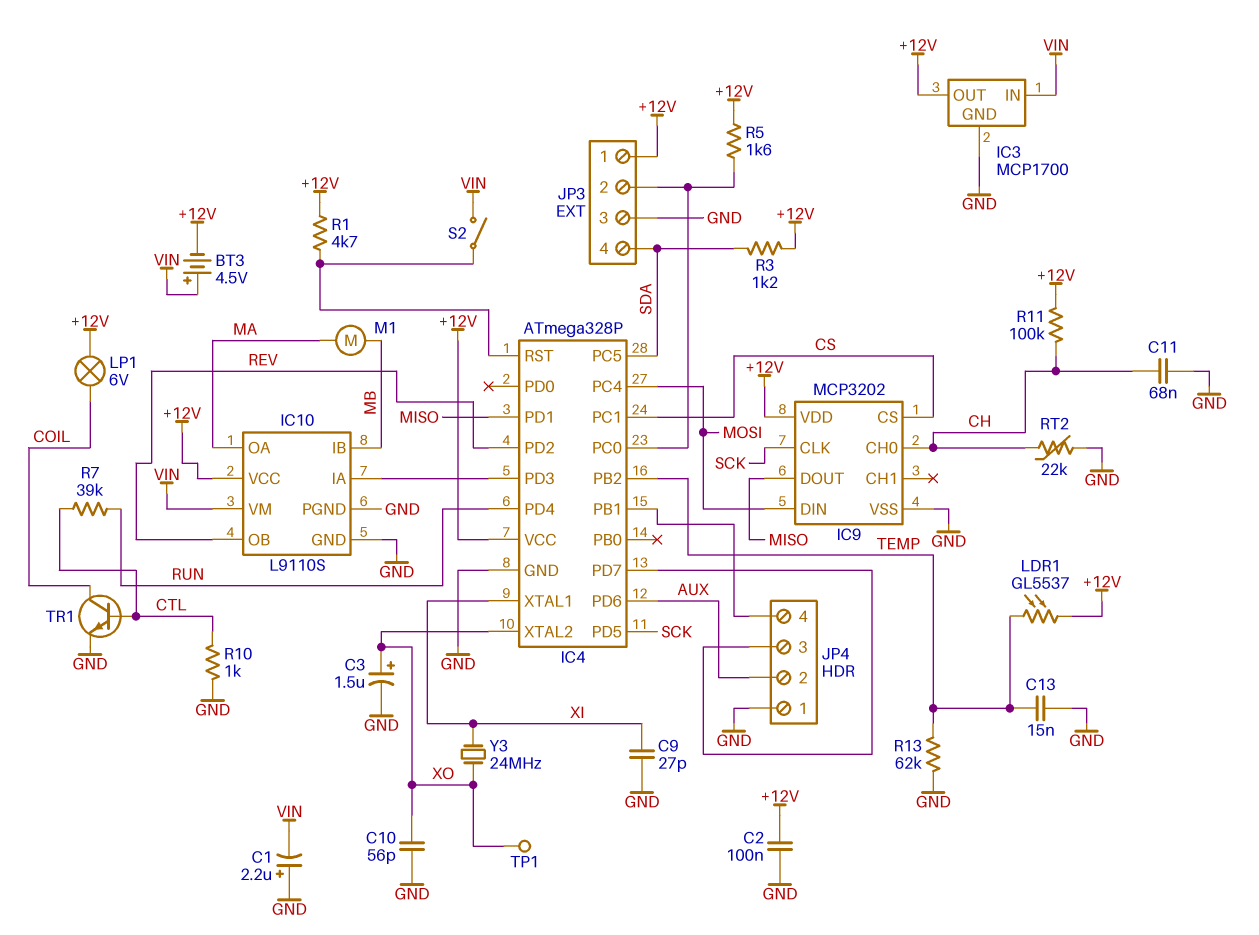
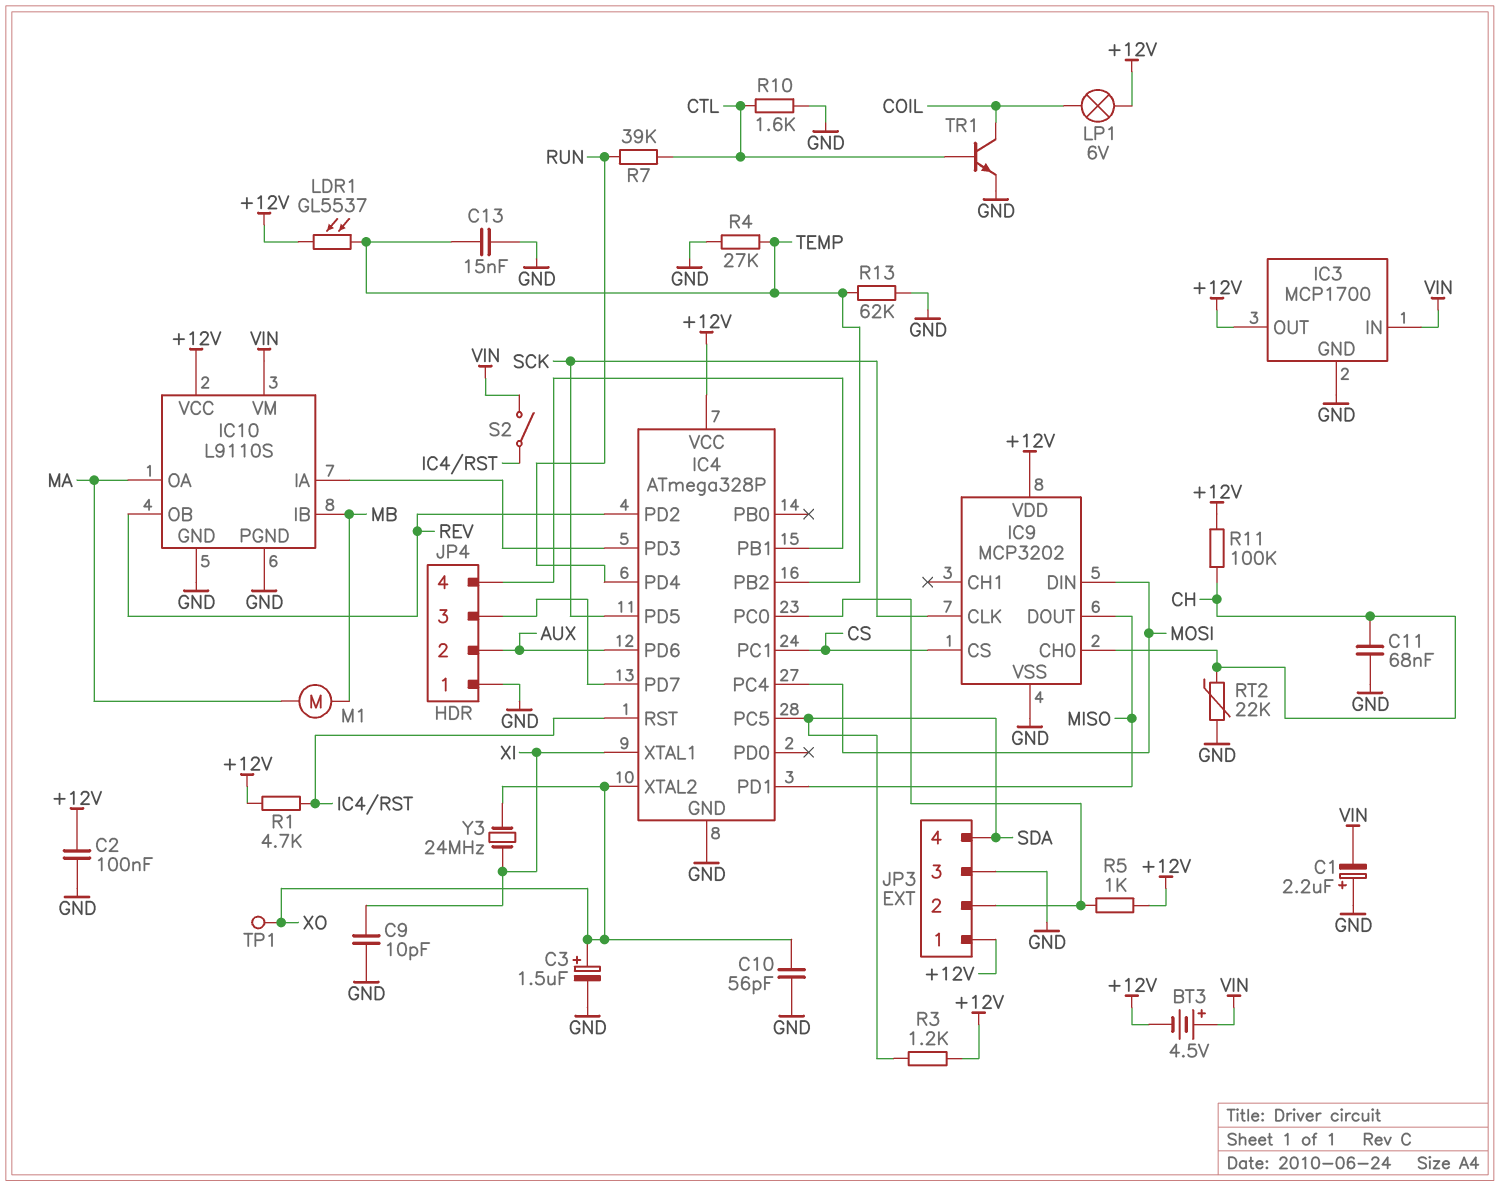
C9: 27pF (GND, XI) -> 10pF (GND, XI)
R4: none -> 27k (GND, TEMP)
R5: 1.6k (+12V, IC4/PC0) -> 1k (+12V, IC4/PC0)
R10: 1k (CTL, GND) -> 1.6k (CTL, GND)

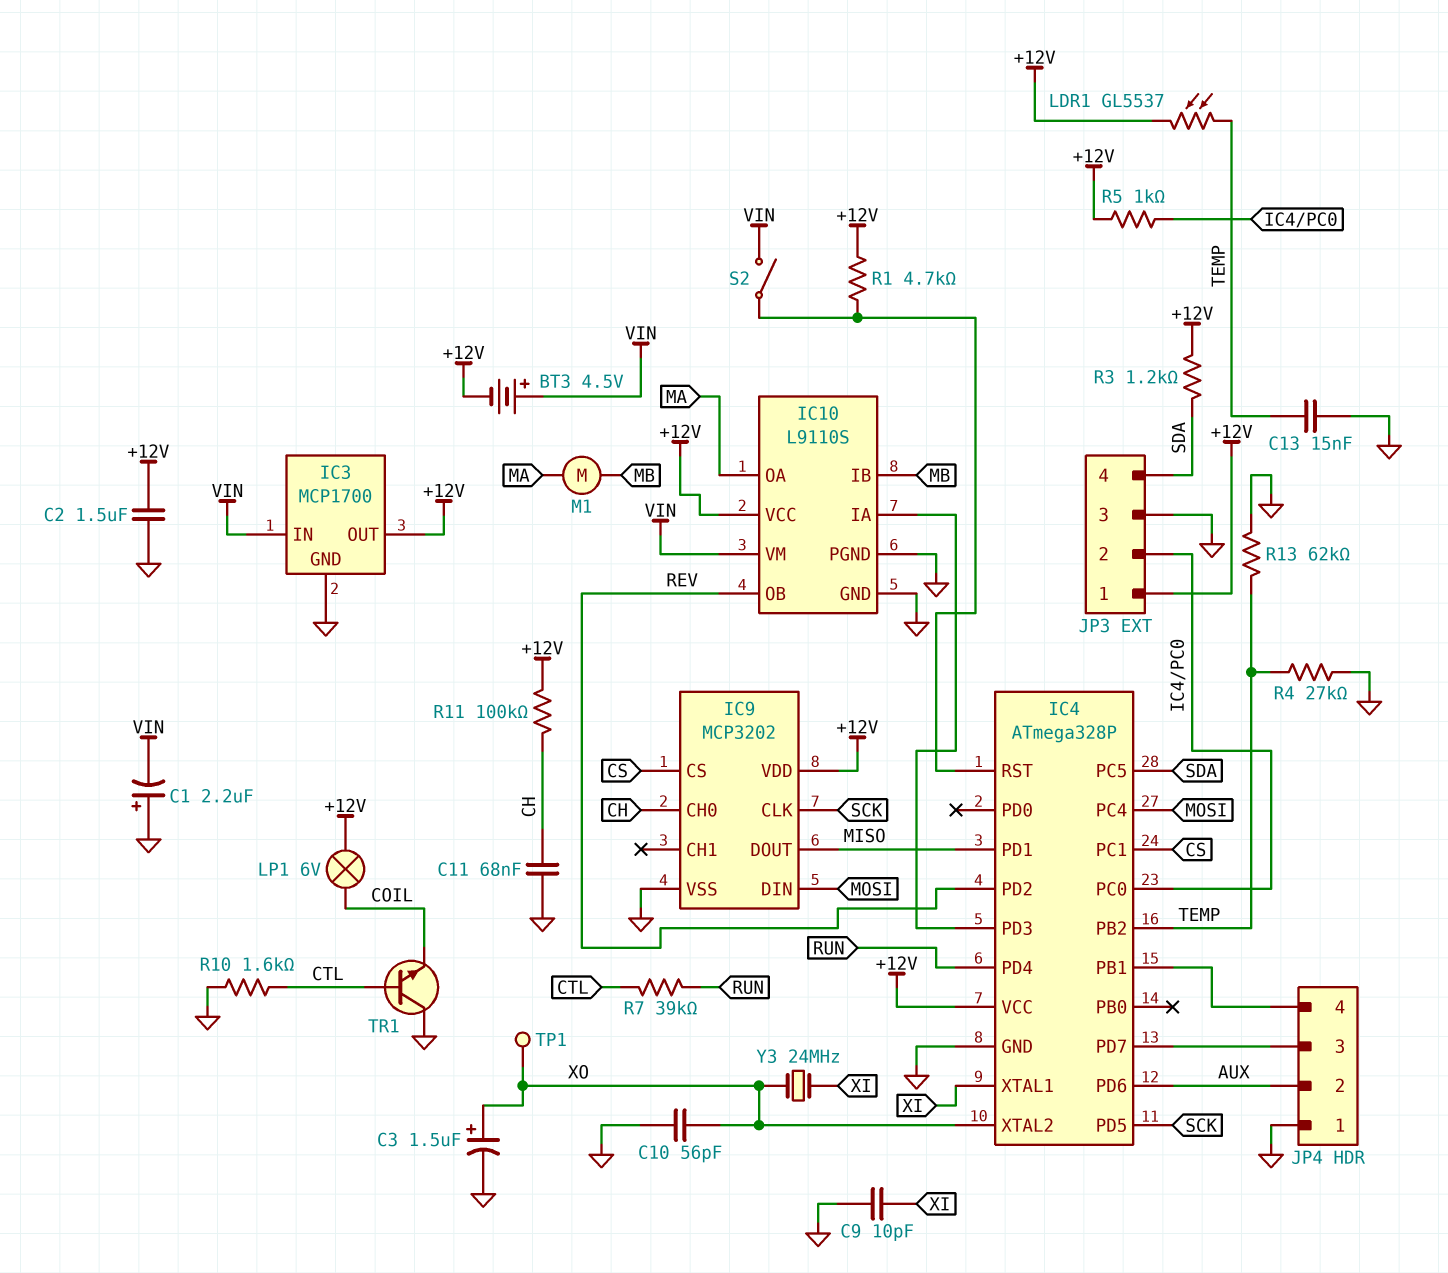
C2: 100nF (+12V, GND) -> 1.5uF (+12V, GND)
RT2: 22k (CH, GND) -> none
TR1: NPN (B CTL, C COIL, E GND) -> NPN (B CTL, C GND, E COIL)

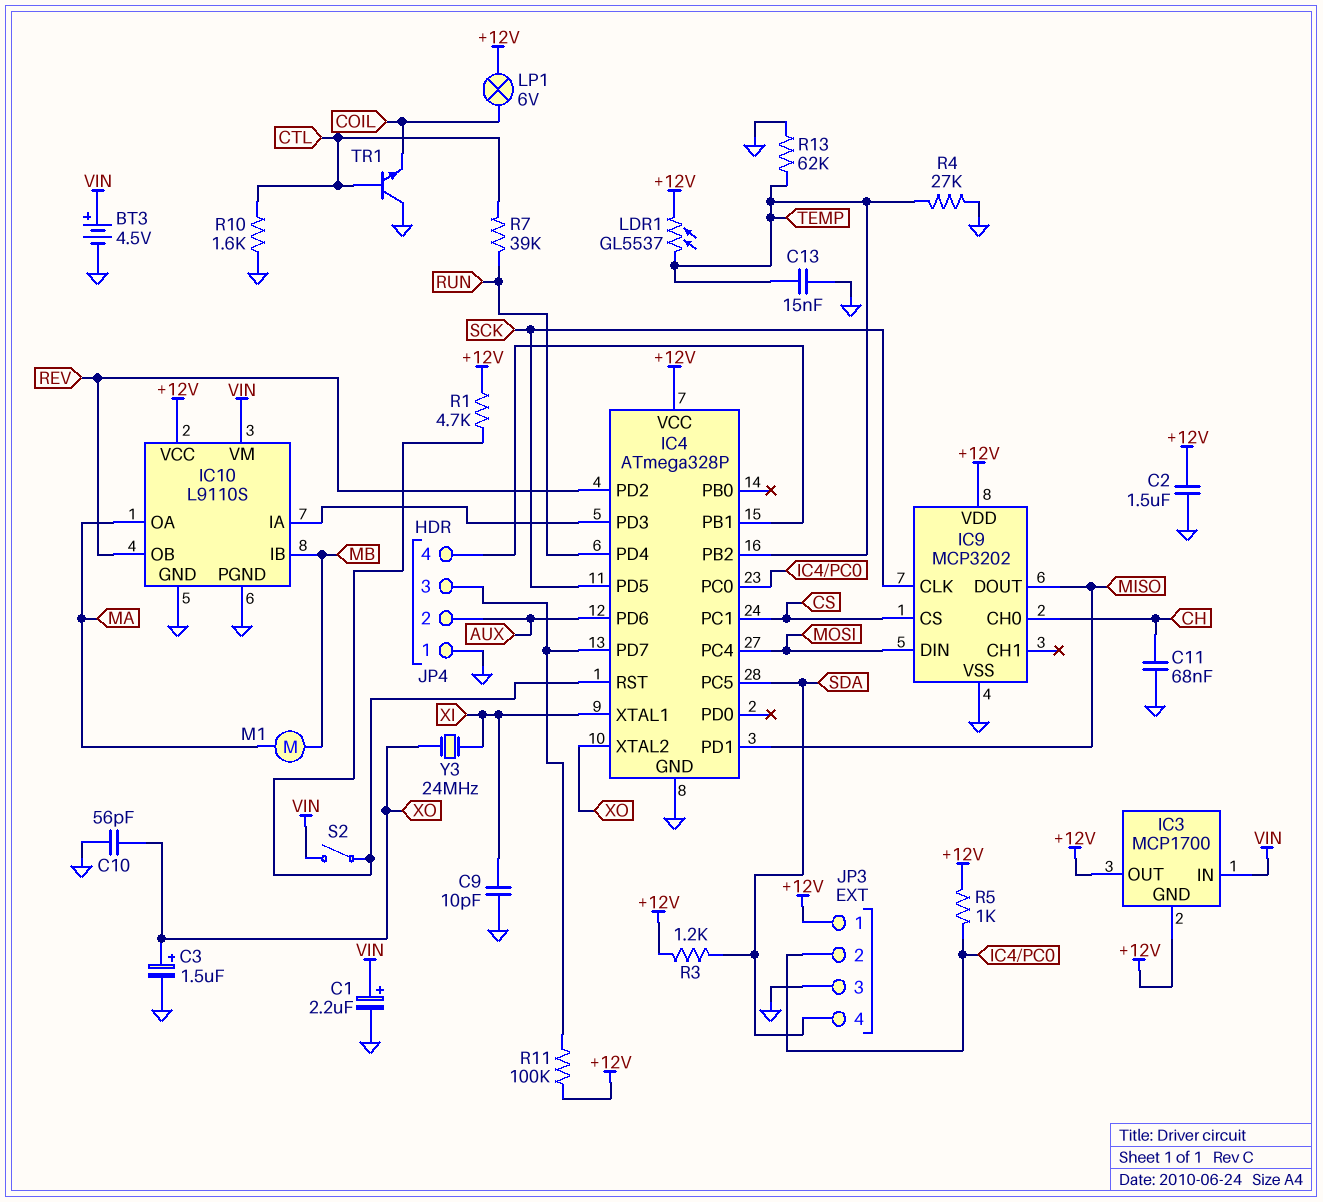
BT3: 4.5V (plus VIN, minus +12V) -> 4.5V (plus VIN, minus GND)
C1: 2.2uF (plus GND, minus VIN) -> 2.2uF (plus VIN, minus GND)
IC3 pin GND: GND -> +12V
R11: 100k (+12V, CH) -> 100k (+12V, IC4/PD7)
TP1: test point (XO) -> none

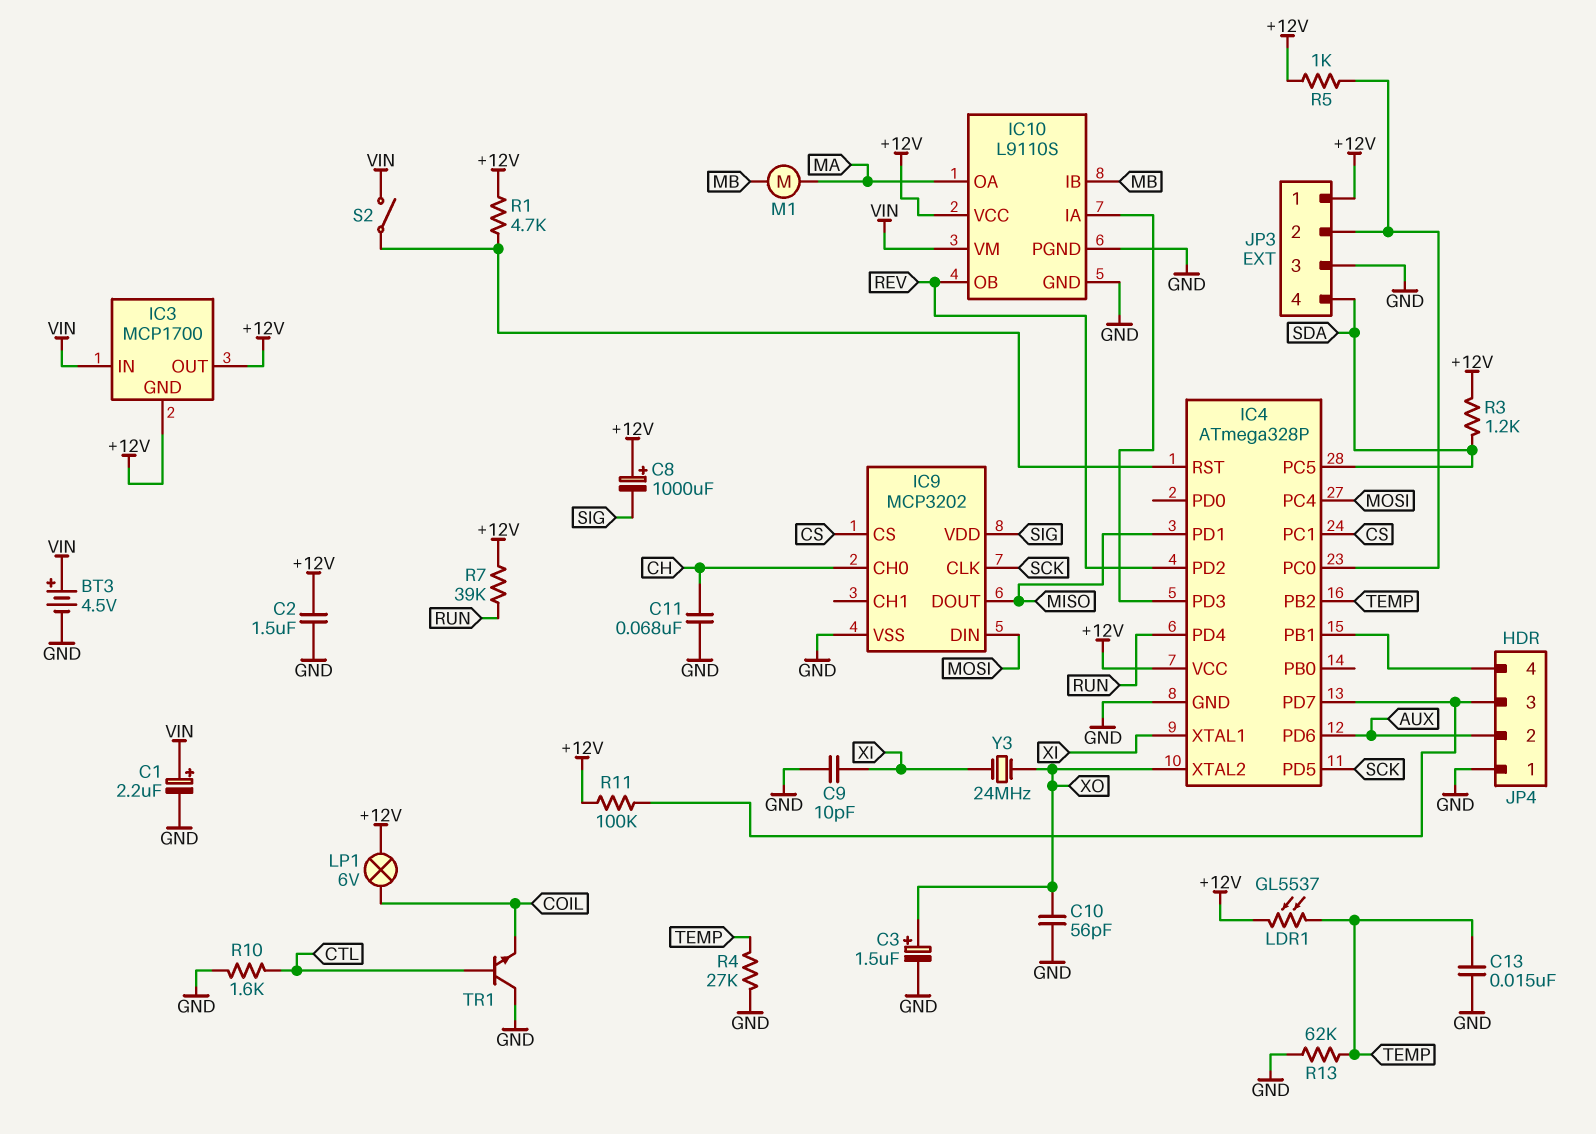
C8: none -> 1000uF (plus +12V, minus SIG)
IC9 pin VDD: +12V -> SIG
R7: 39k (CTL, RUN) -> 39k (+12V, RUN)

